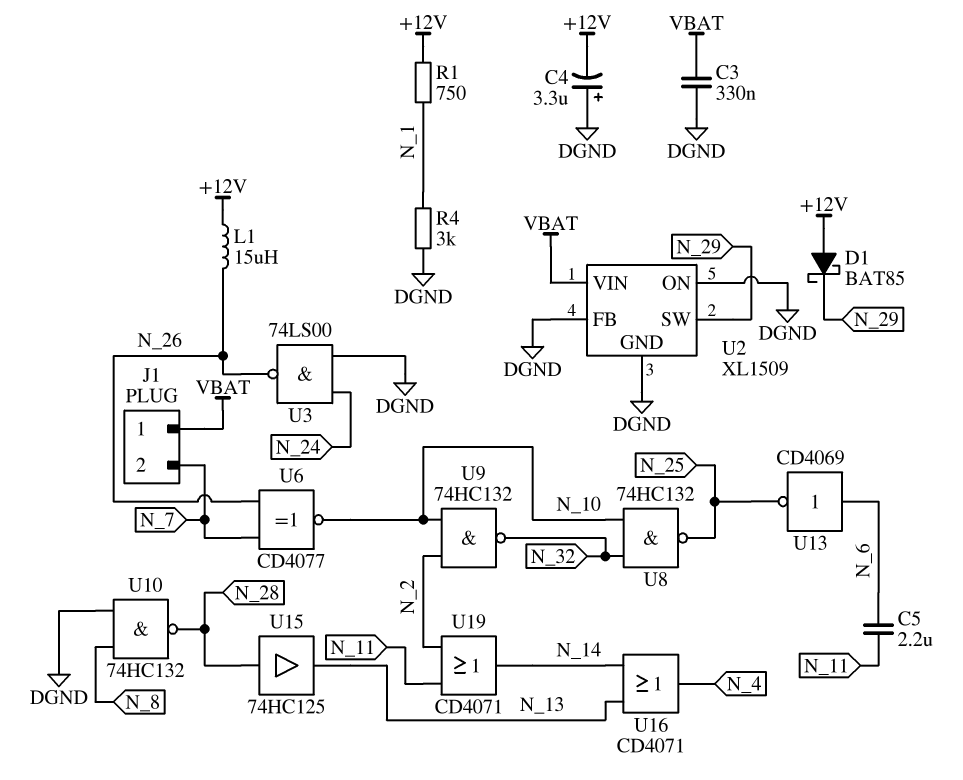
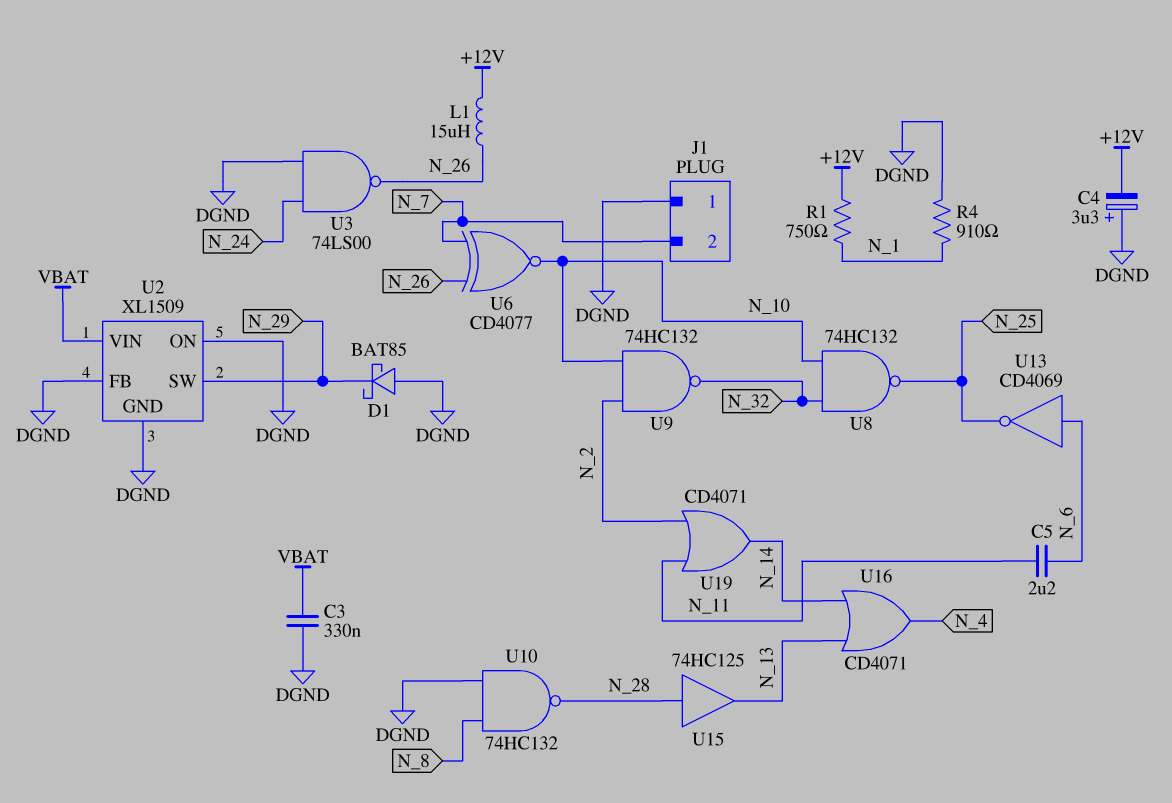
D1: schottky BAT85 (A +12V, K N_29) -> schottky BAT85 (A DGND, K N_29)
J1 pin 1: VBAT -> DGND
R4: 3k (DGND, N_1) -> 910 (DGND, N_1)

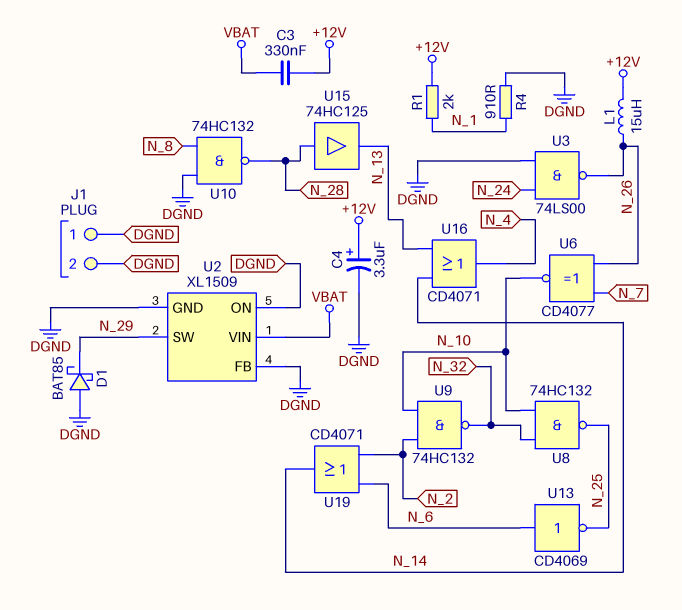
C3: 330nF (DGND, VBAT) -> 330nF (+12V, VBAT)
C4: 3.3uF (plus DGND, minus +12V) -> 3.3uF (plus +12V, minus DGND)
C5: 2.2uF (N_6, N_11) -> none
J1 pin 2: N_7 -> DGND
R1: 750 (+12V, N_1) -> 2k (+12V, N_1)
U19: OR CD4071 (in N_2, in N_11, out N_14) -> OR CD4071 (in N_2, in N_6, out N_14)

